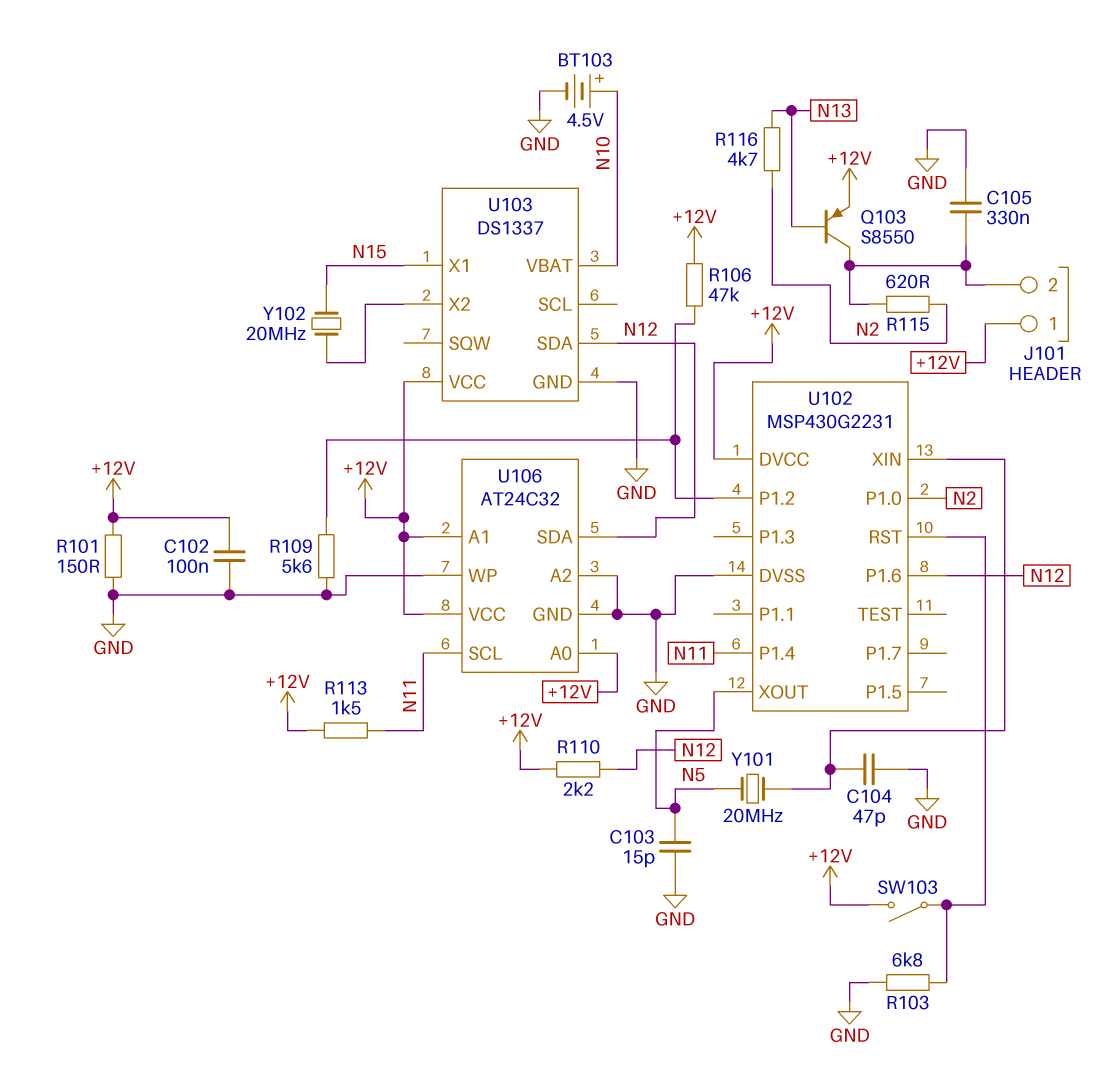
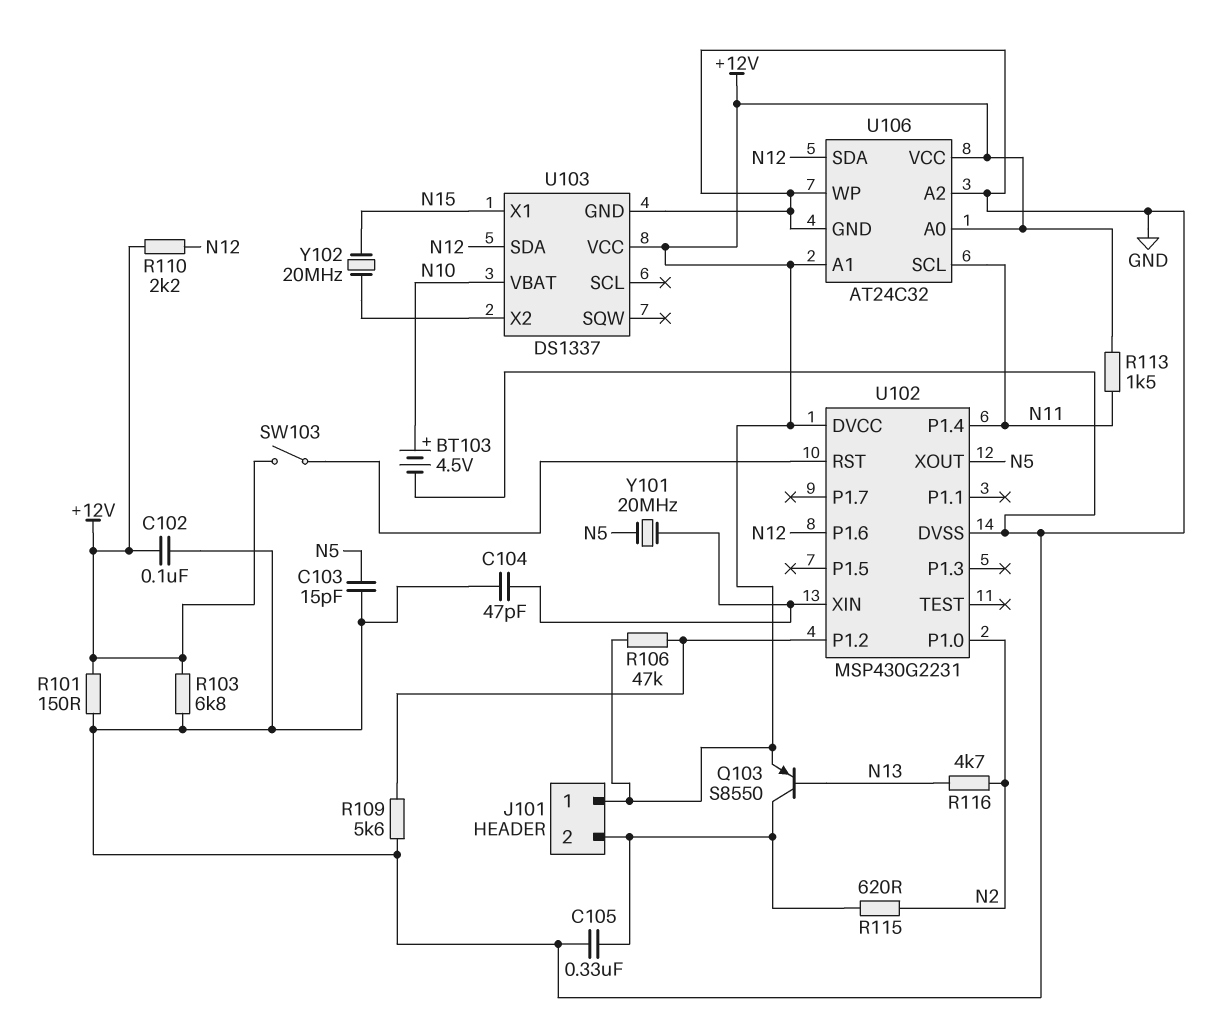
R103: 6.8k (GND, U102/RST) -> 6.8k (+12V, GND)

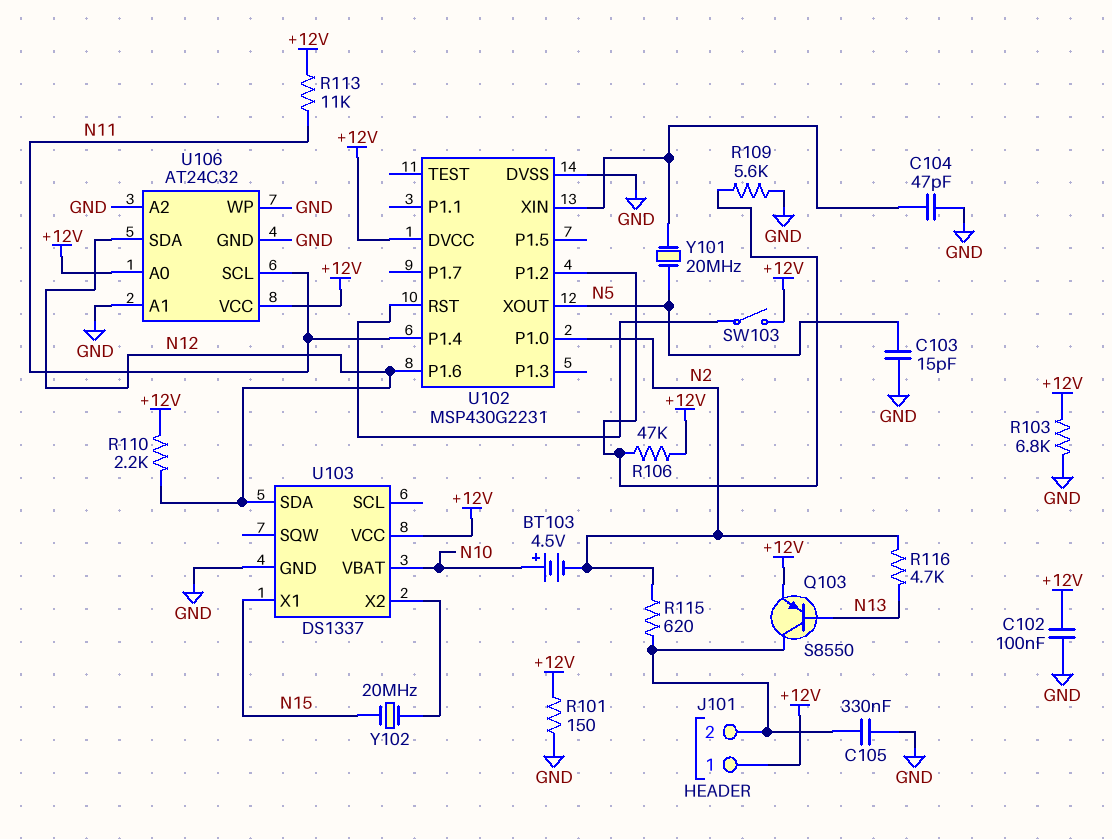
BT103: 4.5V (plus N10, minus GND) -> 4.5V (plus N10, minus N2)
R113: 1.5k (+12V, N11) -> 11k (+12V, N11)
U106 pin A1: +12V -> GND

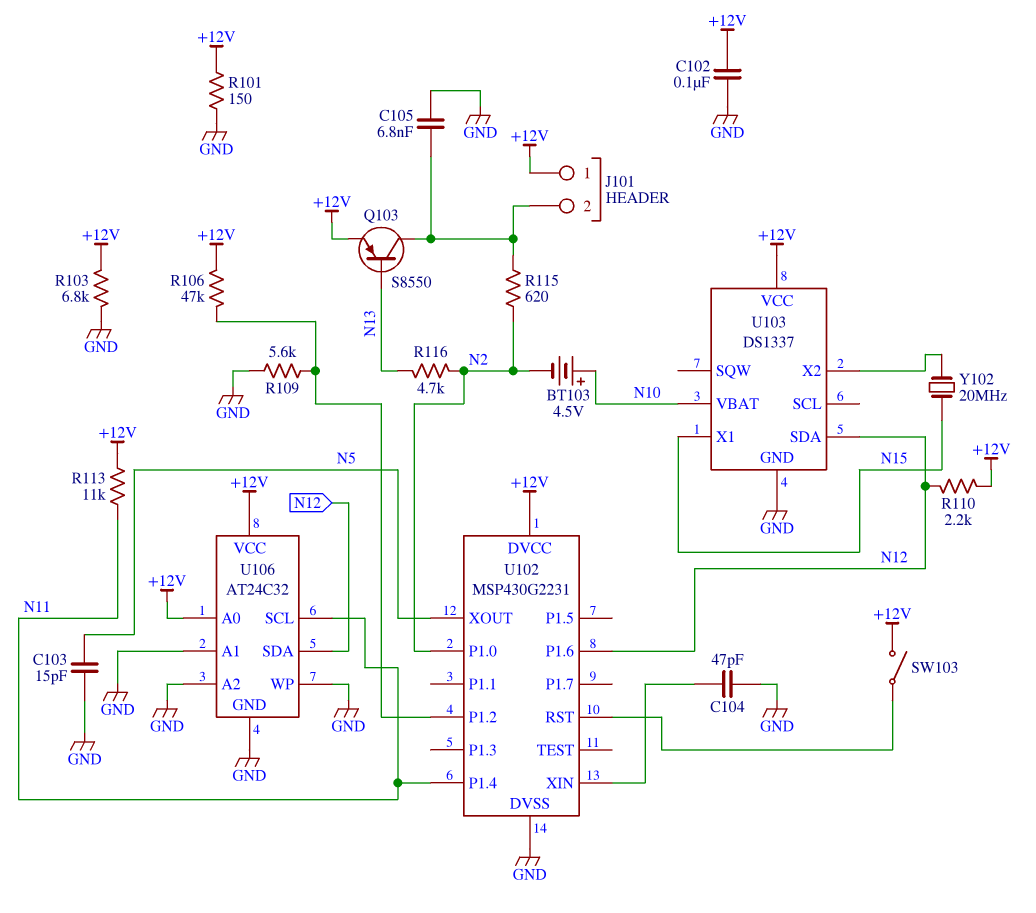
C105: 330nF (GND, J101/2) -> 6.8nF (GND, J101/2)
Y101: 20MHz (N5, U102/XIN) -> none

